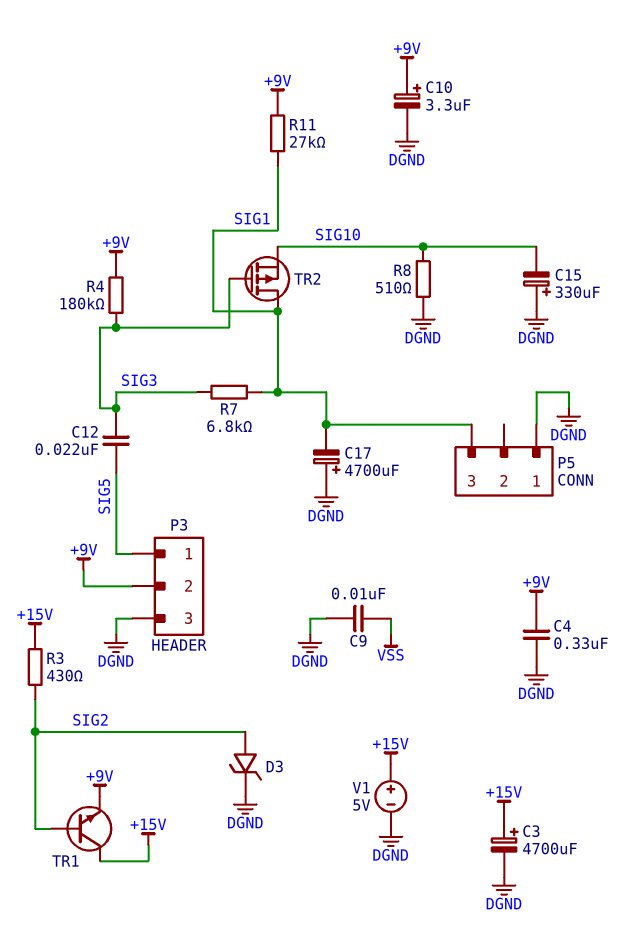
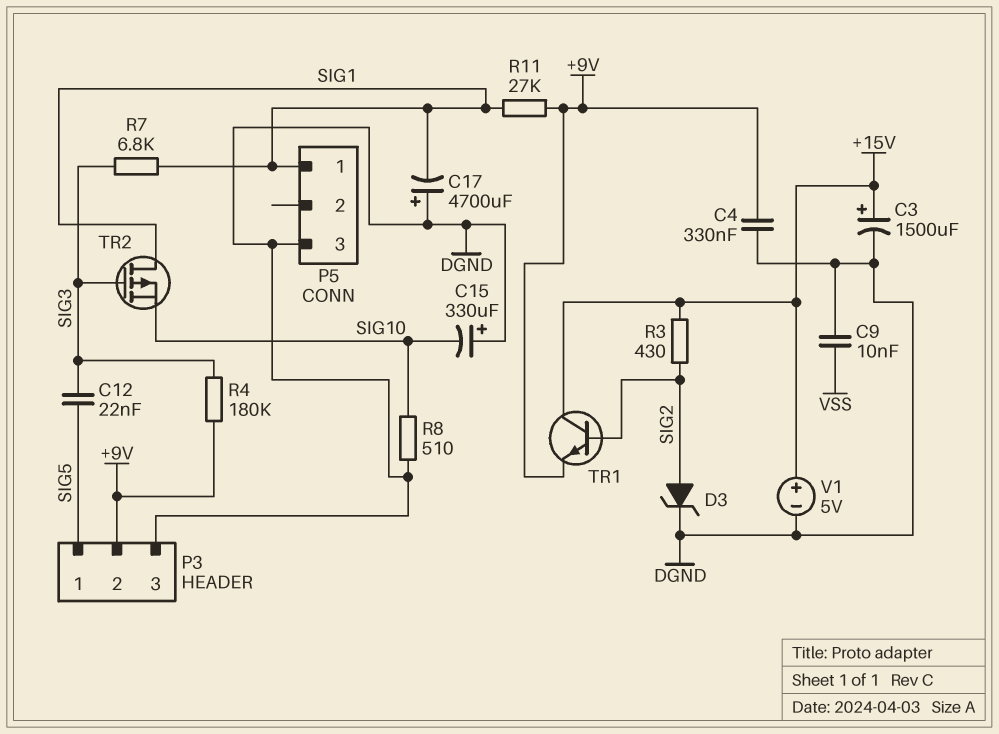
C3: 4700uF (plus +15V, minus DGND) -> 1500uF (plus +15V, minus DGND)
C10: 3.3uF (plus +9V, minus DGND) -> none
P5 pin 1: DGND -> SIG1
P5 pin 3: SIG1 -> DGND

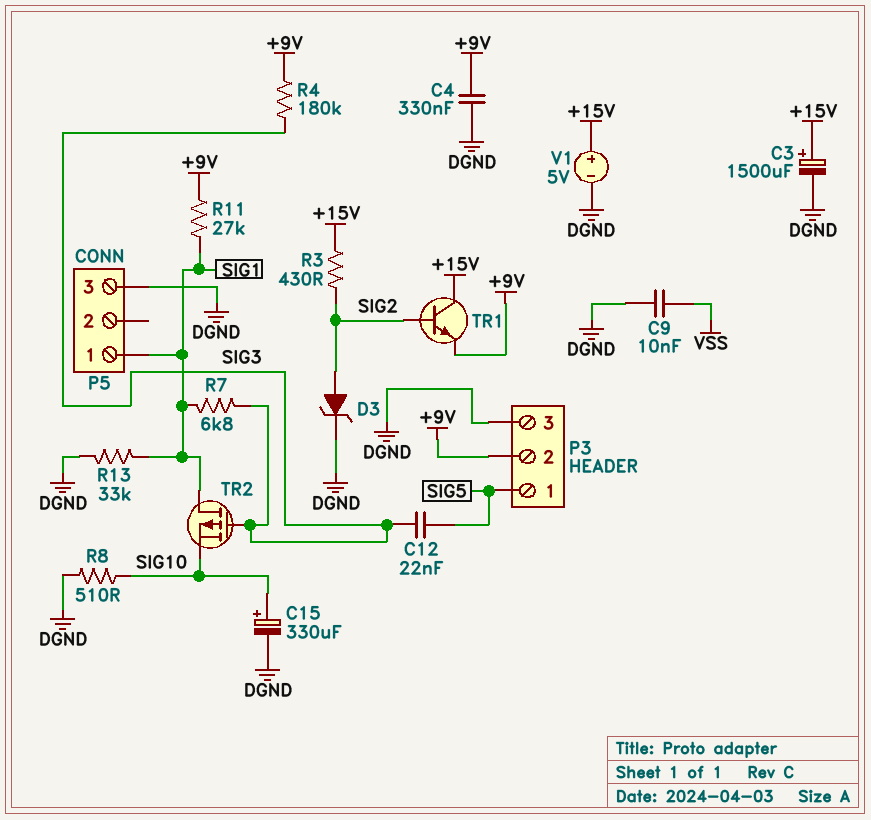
C15: 330uF (plus DGND, minus SIG10) -> 330uF (plus SIG10, minus DGND)
C17: 4700uF (plus DGND, minus SIG1) -> none
R13: none -> 33k (DGND, SIG1)

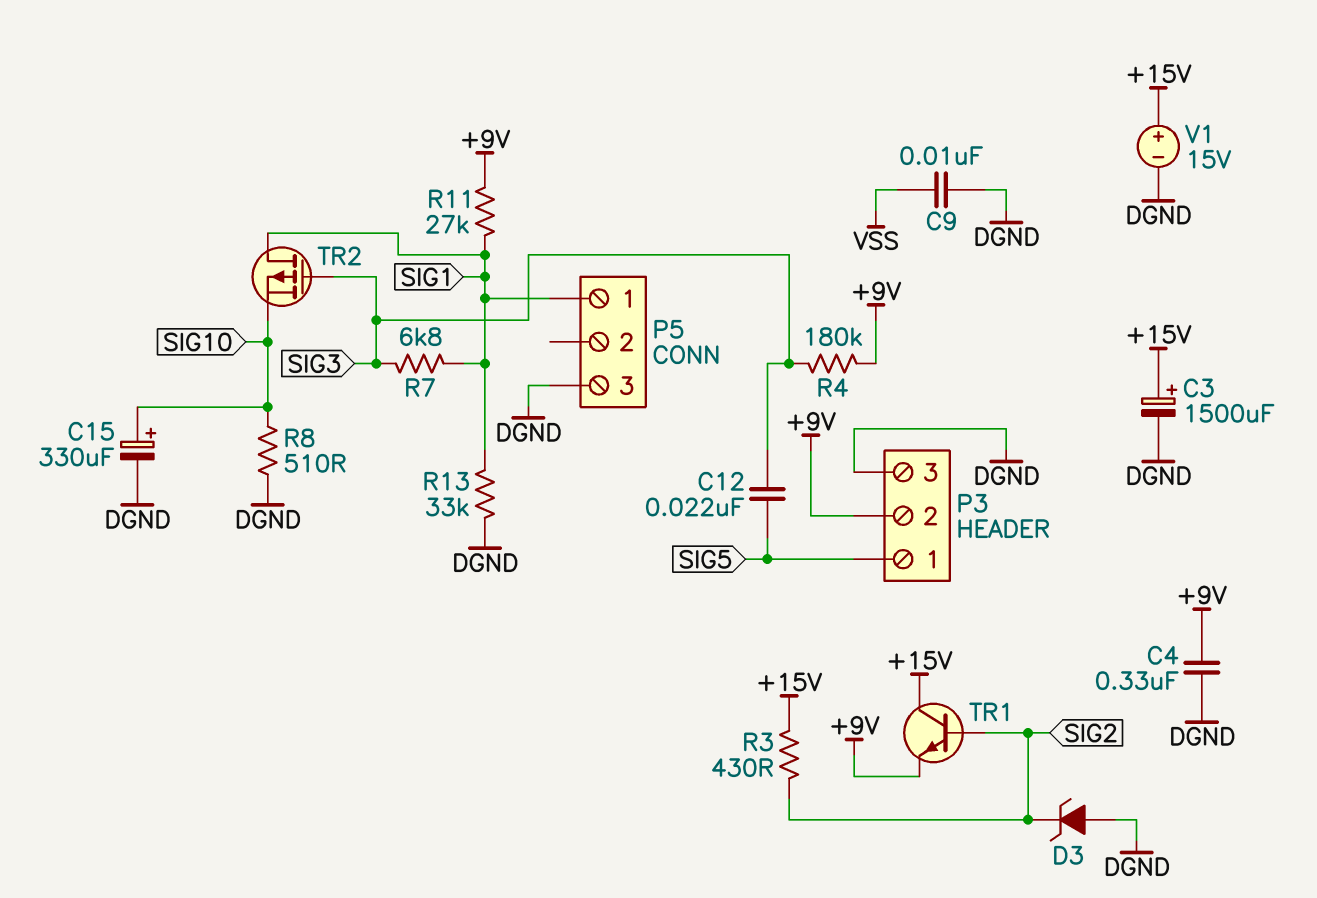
D3: zener (A SIG2, K DGND) -> zener (A DGND, K SIG2)
V1: 5V (plus +15V, minus DGND) -> 15V (plus +15V, minus DGND)

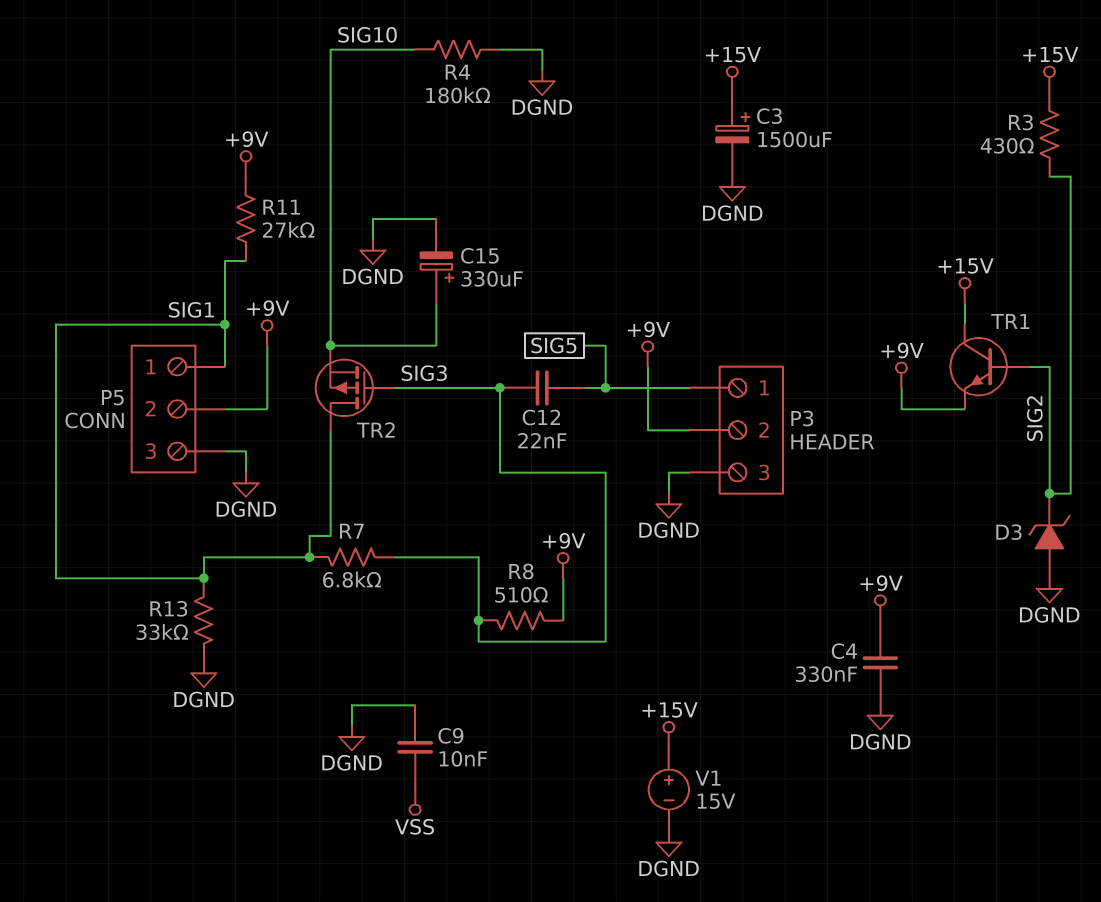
P5 pin 2: none -> +9V
R4: 180k (+9V, SIG3) -> 180k (DGND, SIG10)
R8: 510 (DGND, SIG10) -> 510 (+9V, SIG3)

